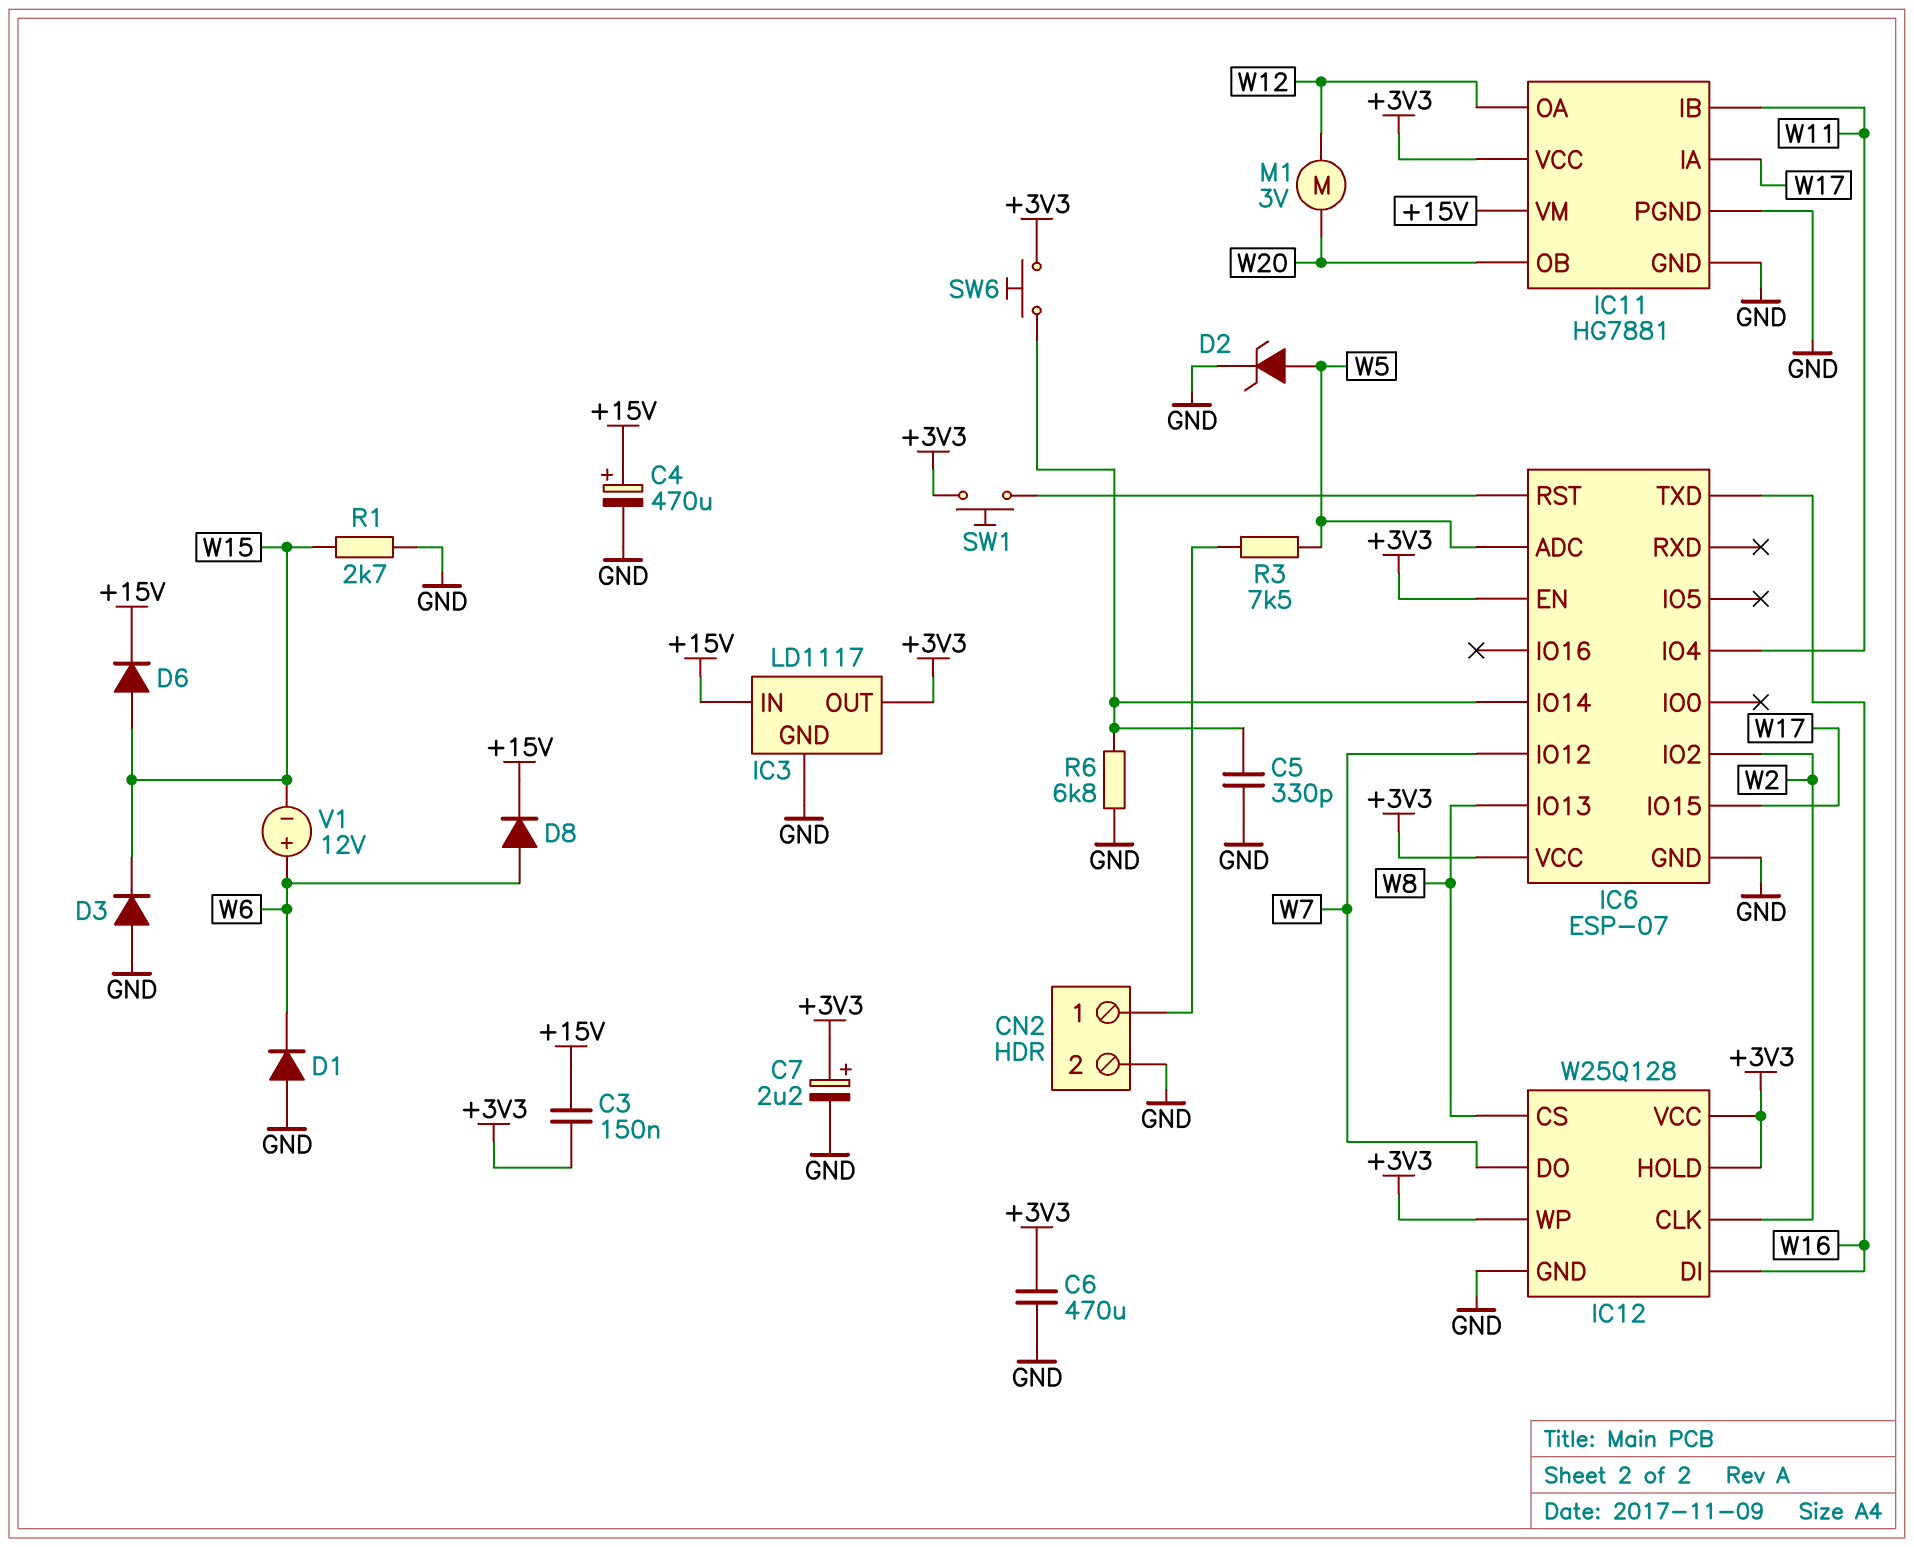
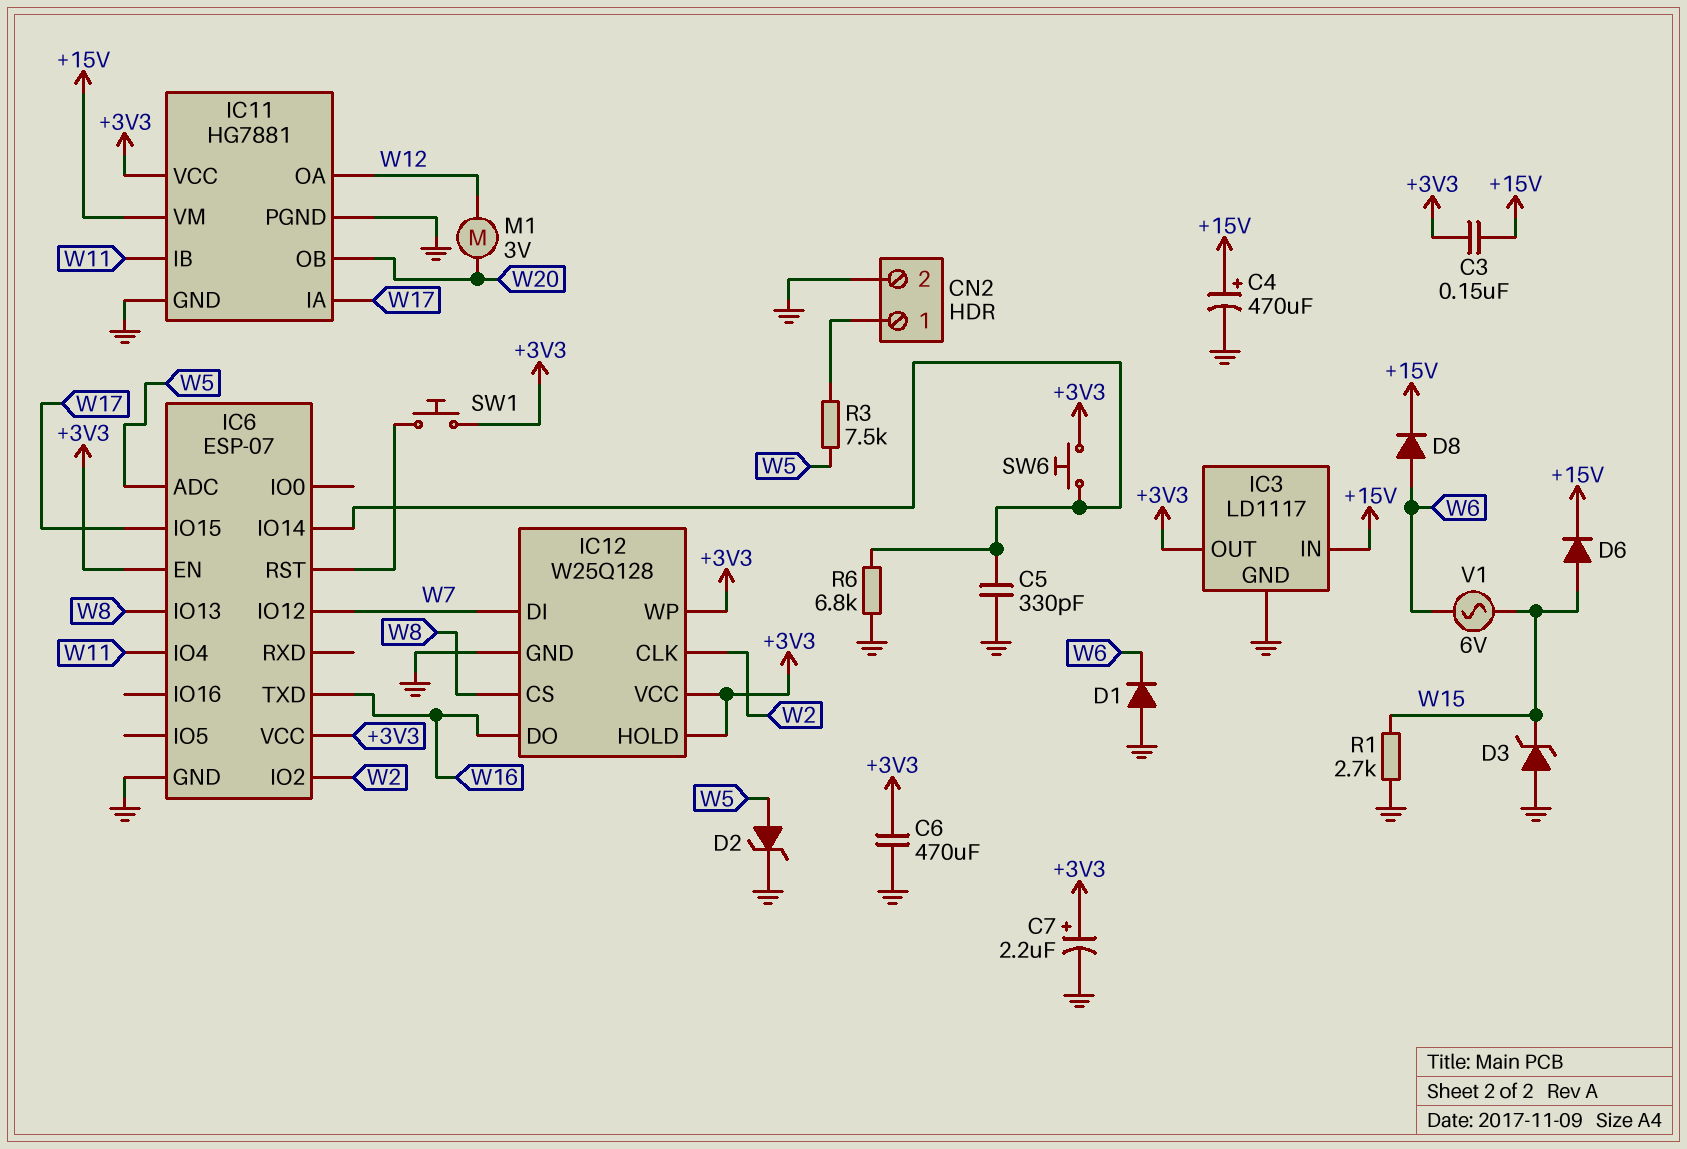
D3: diode (A GND, K W15) -> zener (A GND, K W15)
IC12 pin DI: W16 -> W7
IC12 pin DO: W7 -> W16
V1: 12V (plus W6, minus W15) -> AC 6V (W6, W15)

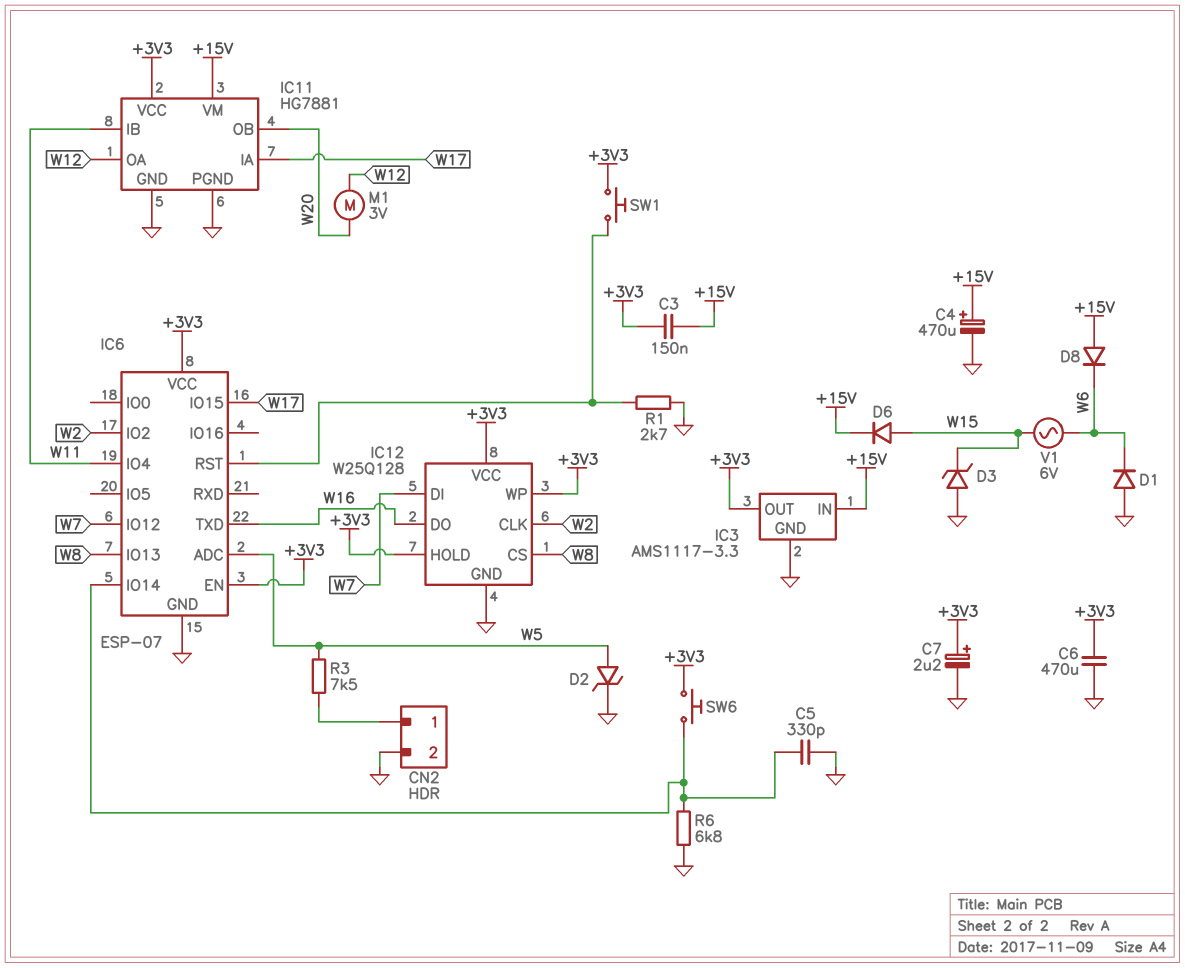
D8: diode (A W6, K +15V) -> diode (A +15V, K W6)
IC3: LD1117 -> AMS1117-3.3
R1: 2.7k (GND, W15) -> 2.7k (GND, IC6/RST)

